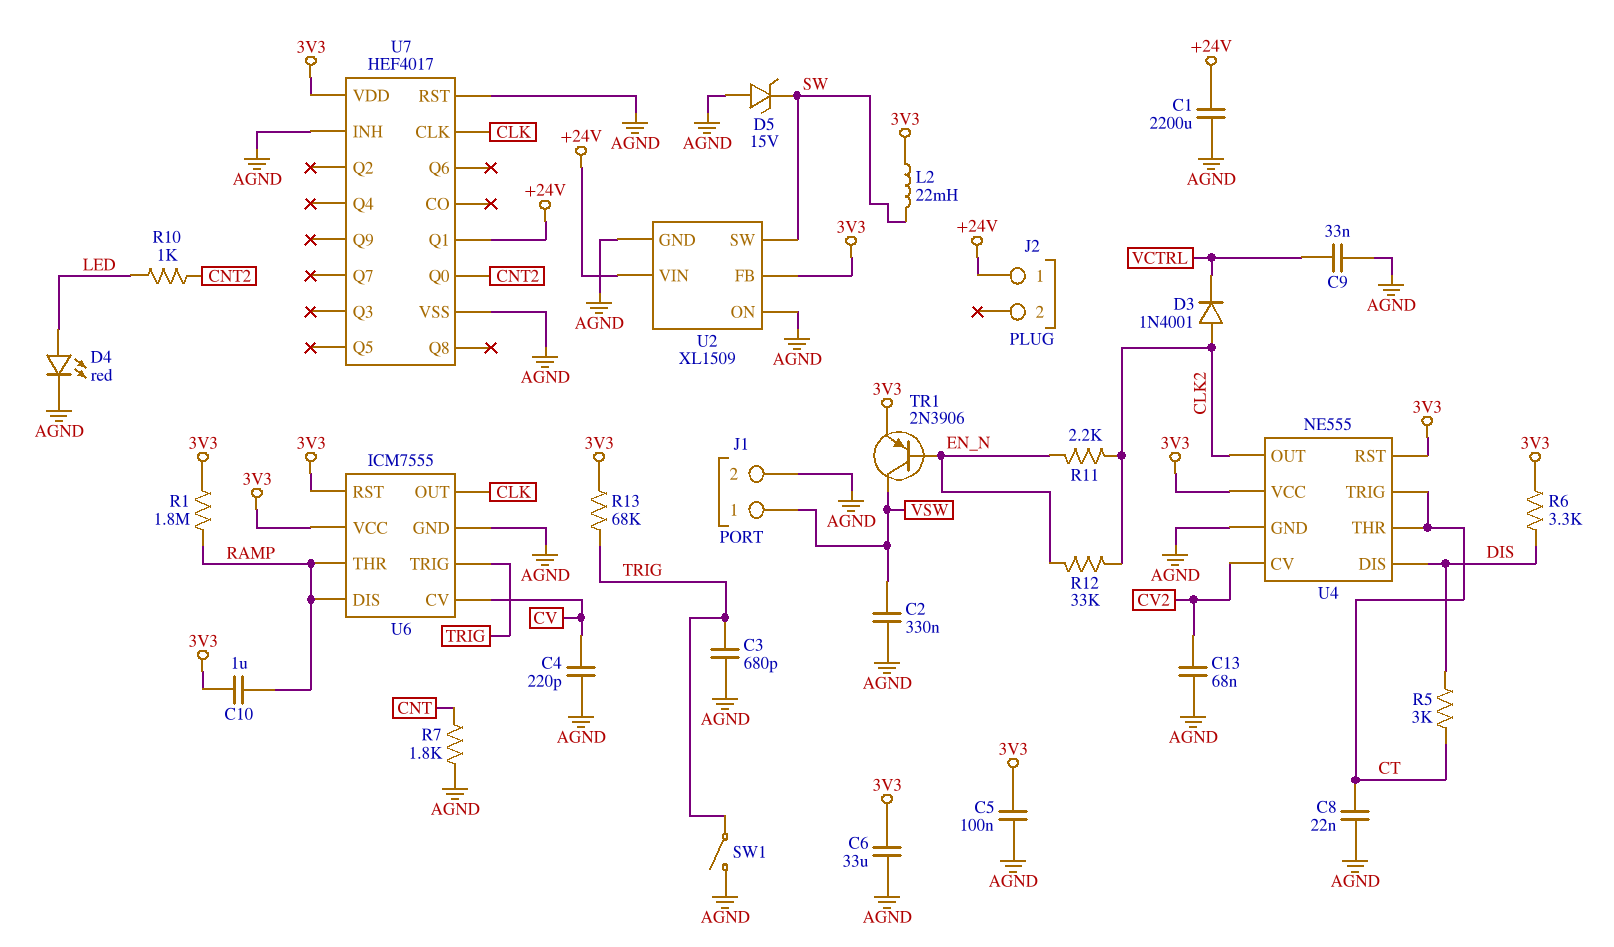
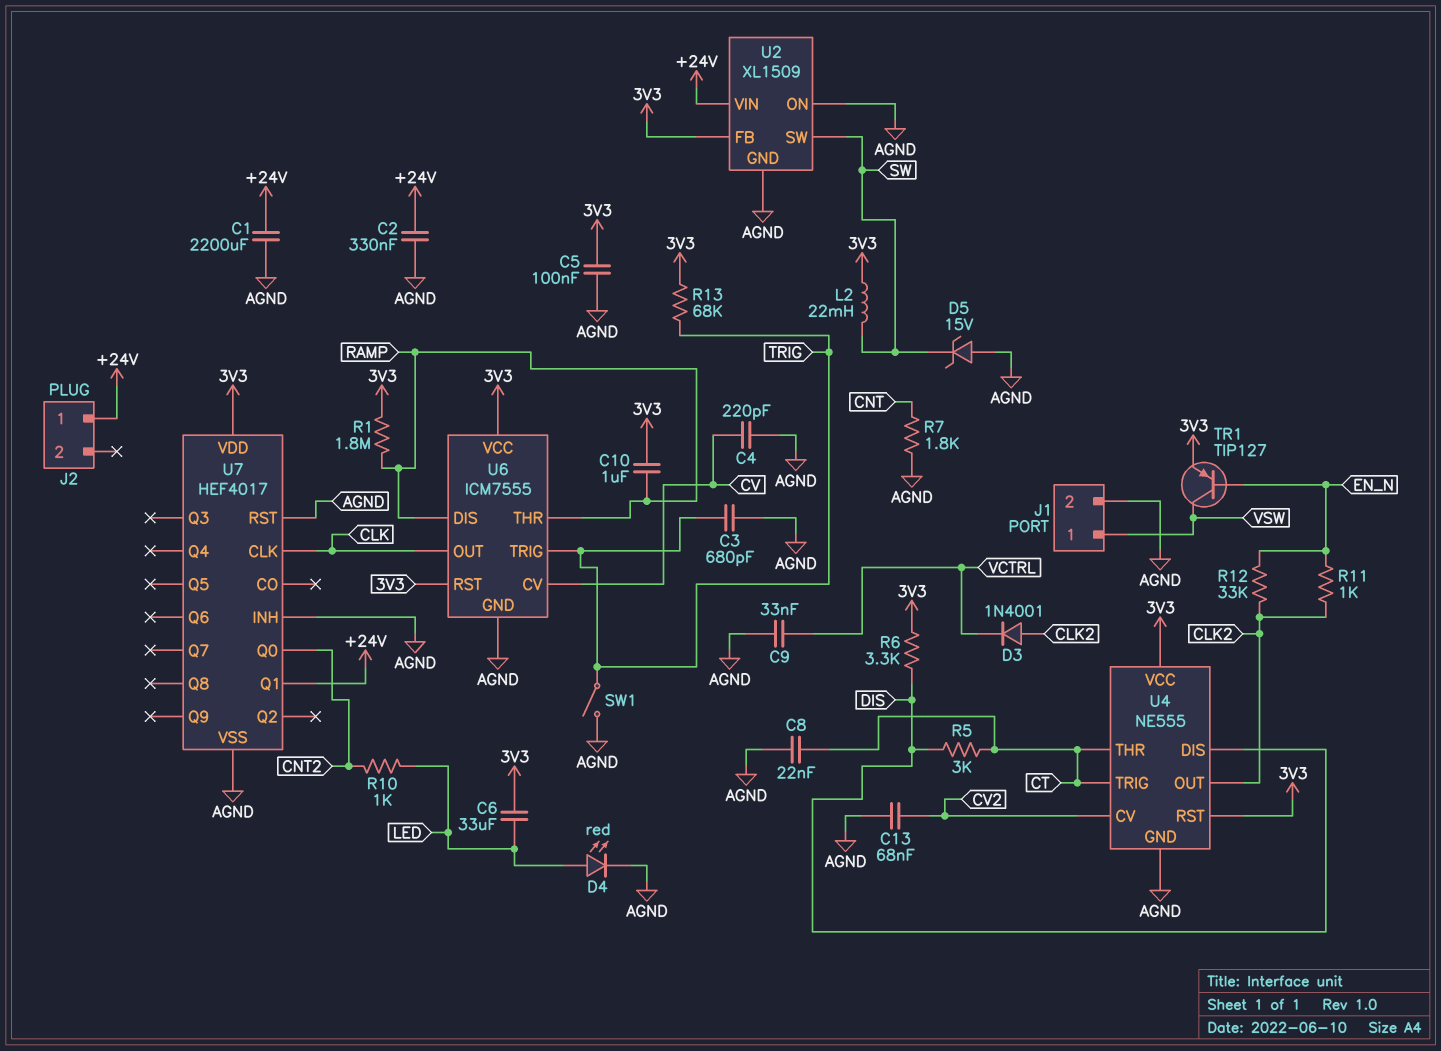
C2: 330nF (AGND, VSW) -> 330nF (+24V, AGND)
C6: 33uF (3V3, AGND) -> 33uF (3V3, LED)
R11: 2.2k (CLK2, EN_N) -> 1k (CLK2, EN_N)
TR1: PNP 2N3906 (B EN_N, C VSW, E 3V3) -> PNP TIP127 (B EN_N, C VSW, E 3V3)

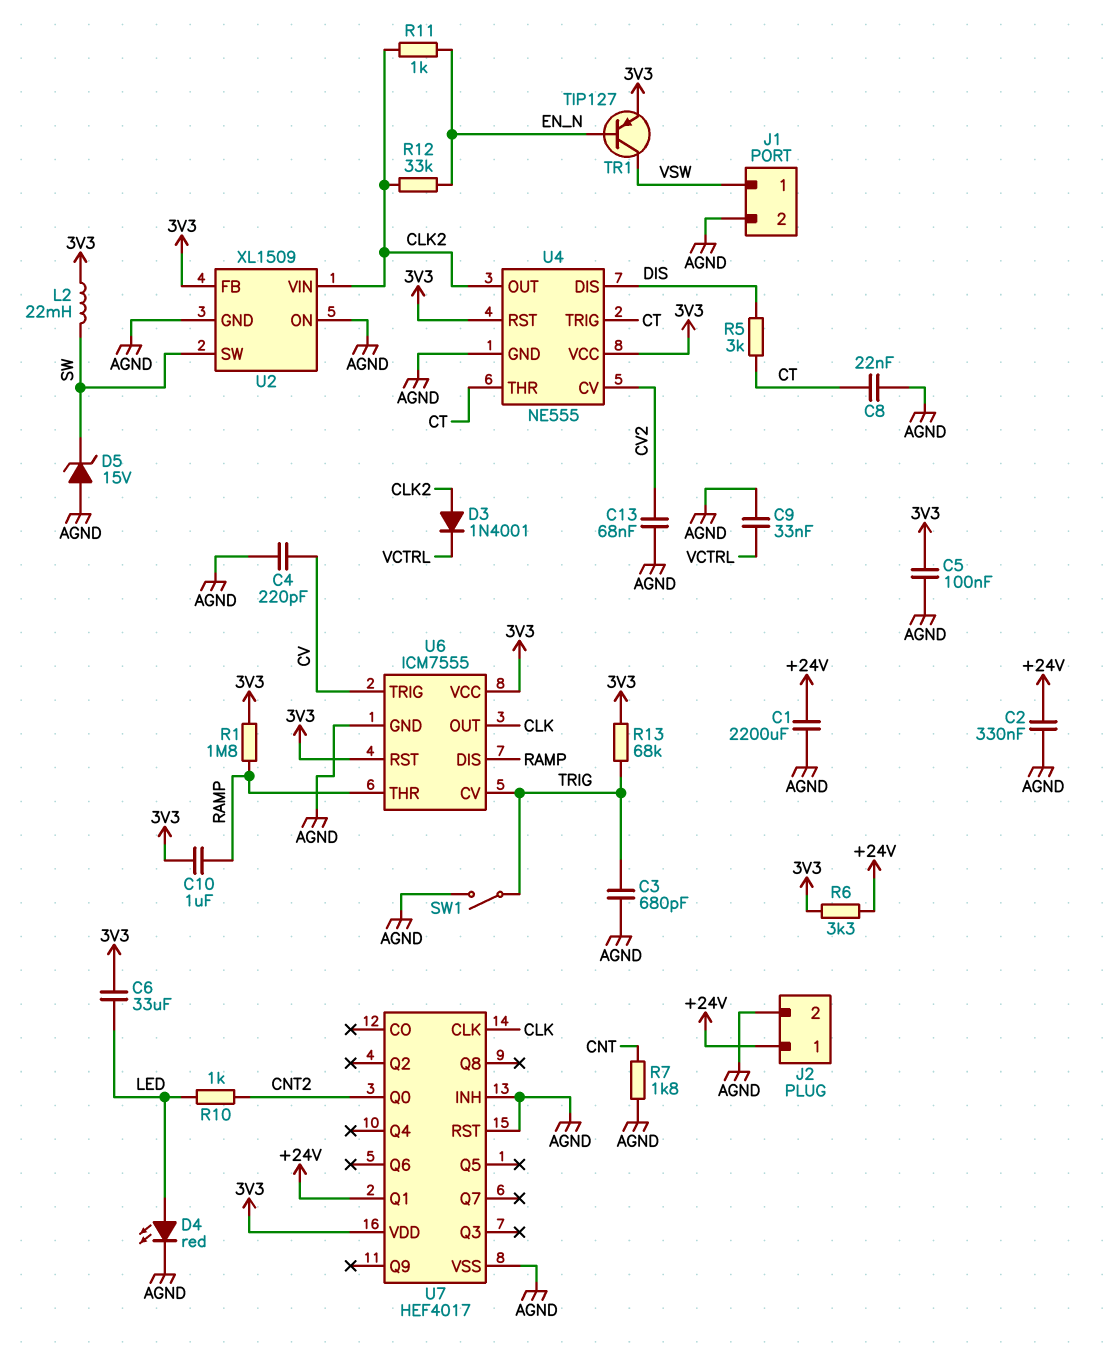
J2 pin 2: none -> AGND
R6: 3.3k (3V3, DIS) -> 3.3k (+24V, 3V3)
U2 pin VIN: +24V -> CLK2
U6 pin CV: CV -> TRIG
U6 pin TRIG: TRIG -> CV

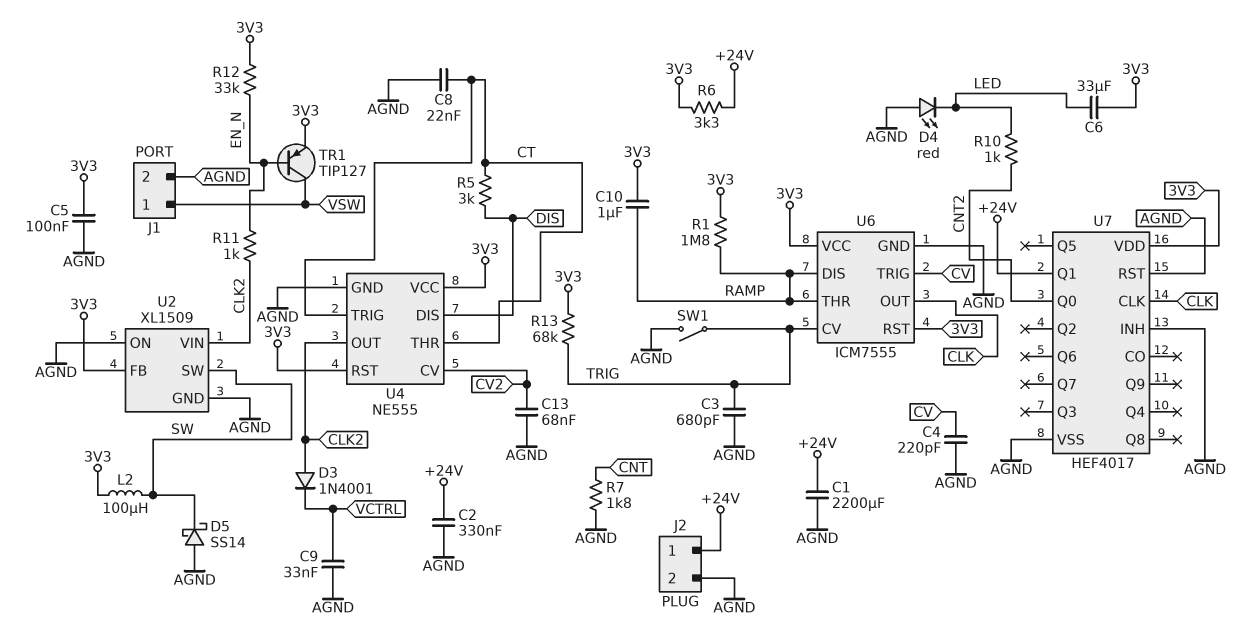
D4: LED red (A LED, K AGND) -> LED red (A AGND, K LED)
D5: zener 15V (A AGND, K SW) -> schottky SS14 (A AGND, K SW)
L2: 22mH (3V3, SW) -> 100uH (3V3, SW)
R12: 33k (CLK2, EN_N) -> 33k (3V3, EN_N)

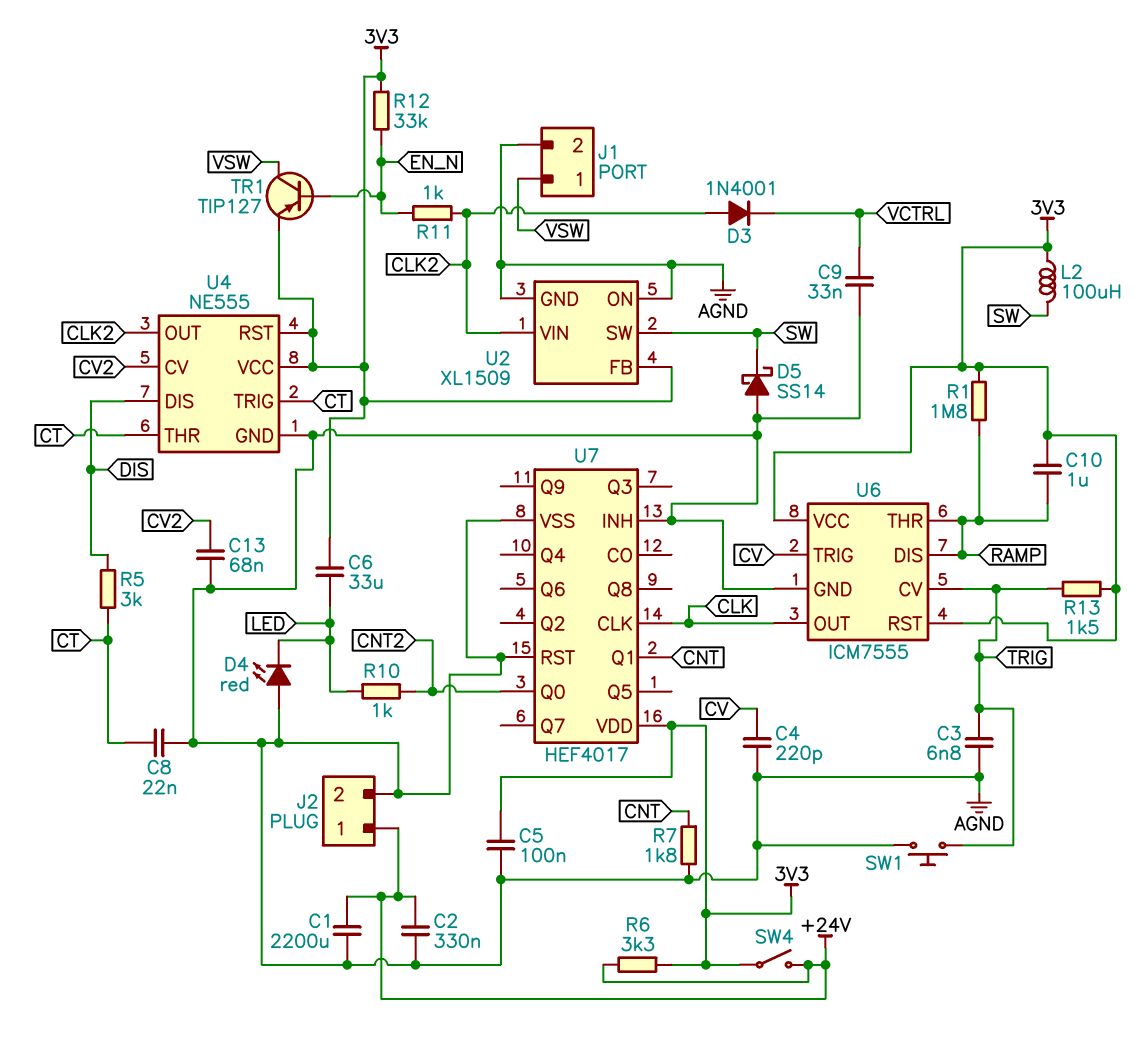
C3: 680pF (AGND, TRIG) -> 6.8nF (AGND, TRIG)
R13: 68k (3V3, TRIG) -> 1.5k (3V3, TRIG)
SW1: switch (AGND, TRIG) -> button (AGND, TRIG)
SW4: none -> switch (+24V, 3V3)
U7 pin Q1: +24V -> CNT

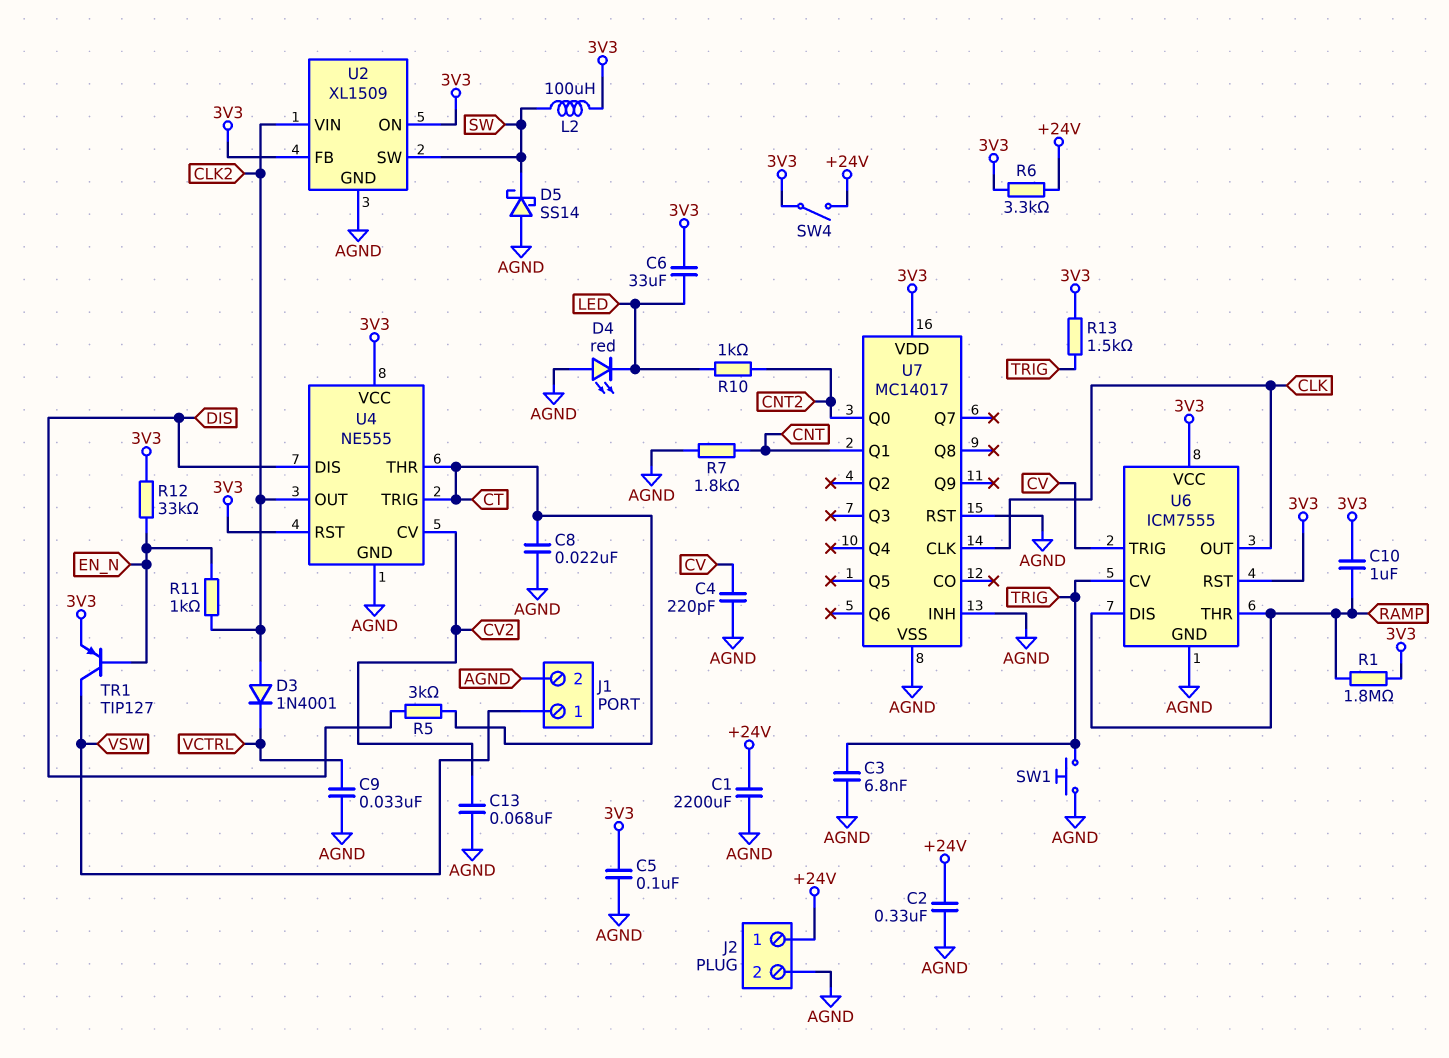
U2 pin ON: AGND -> 3V3
U7: HEF4017 -> MC14017

